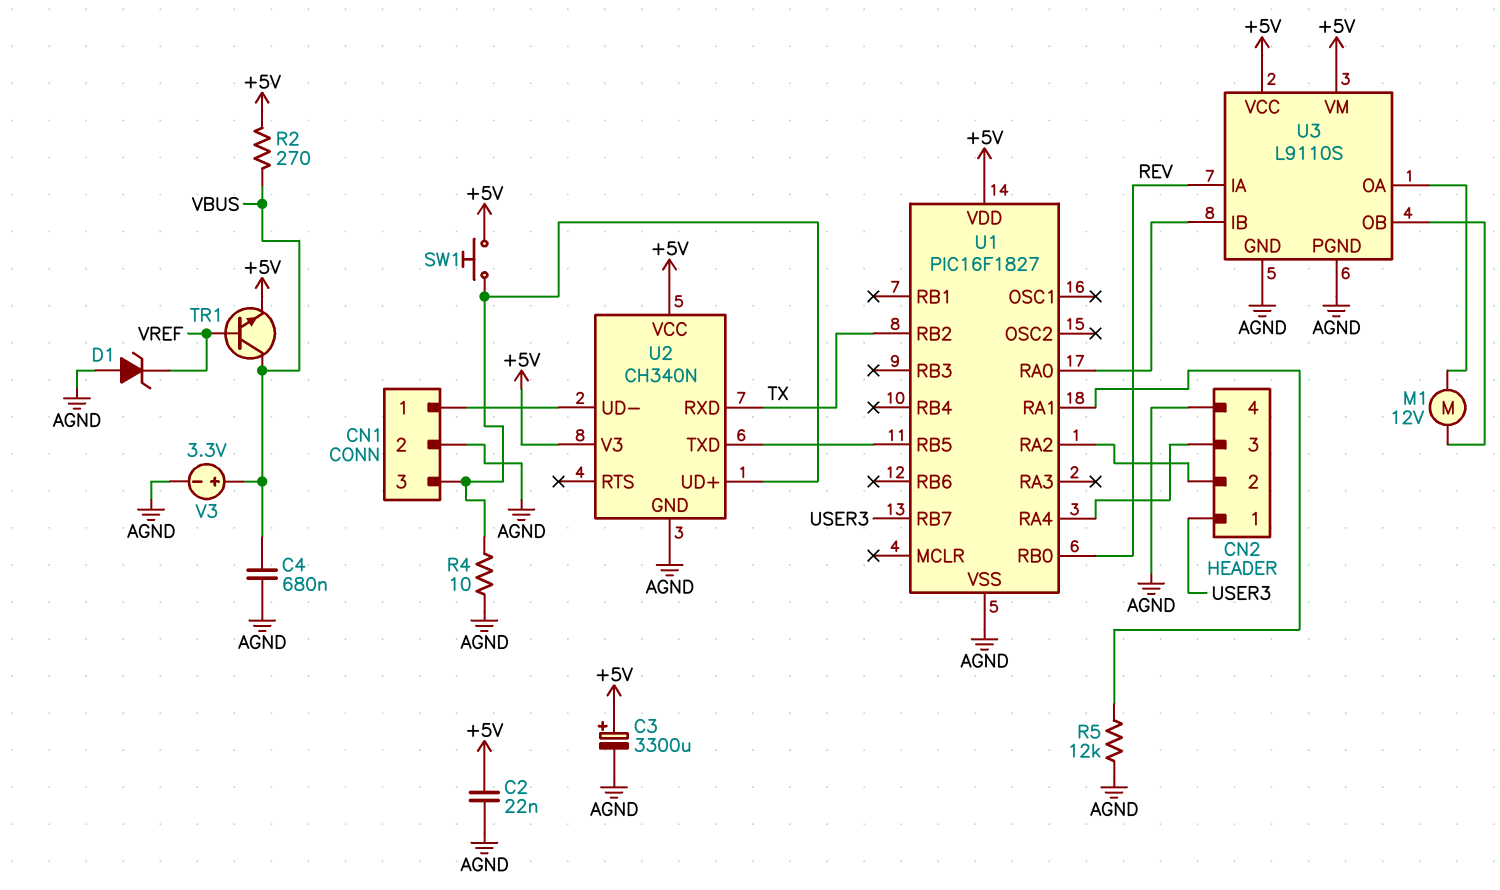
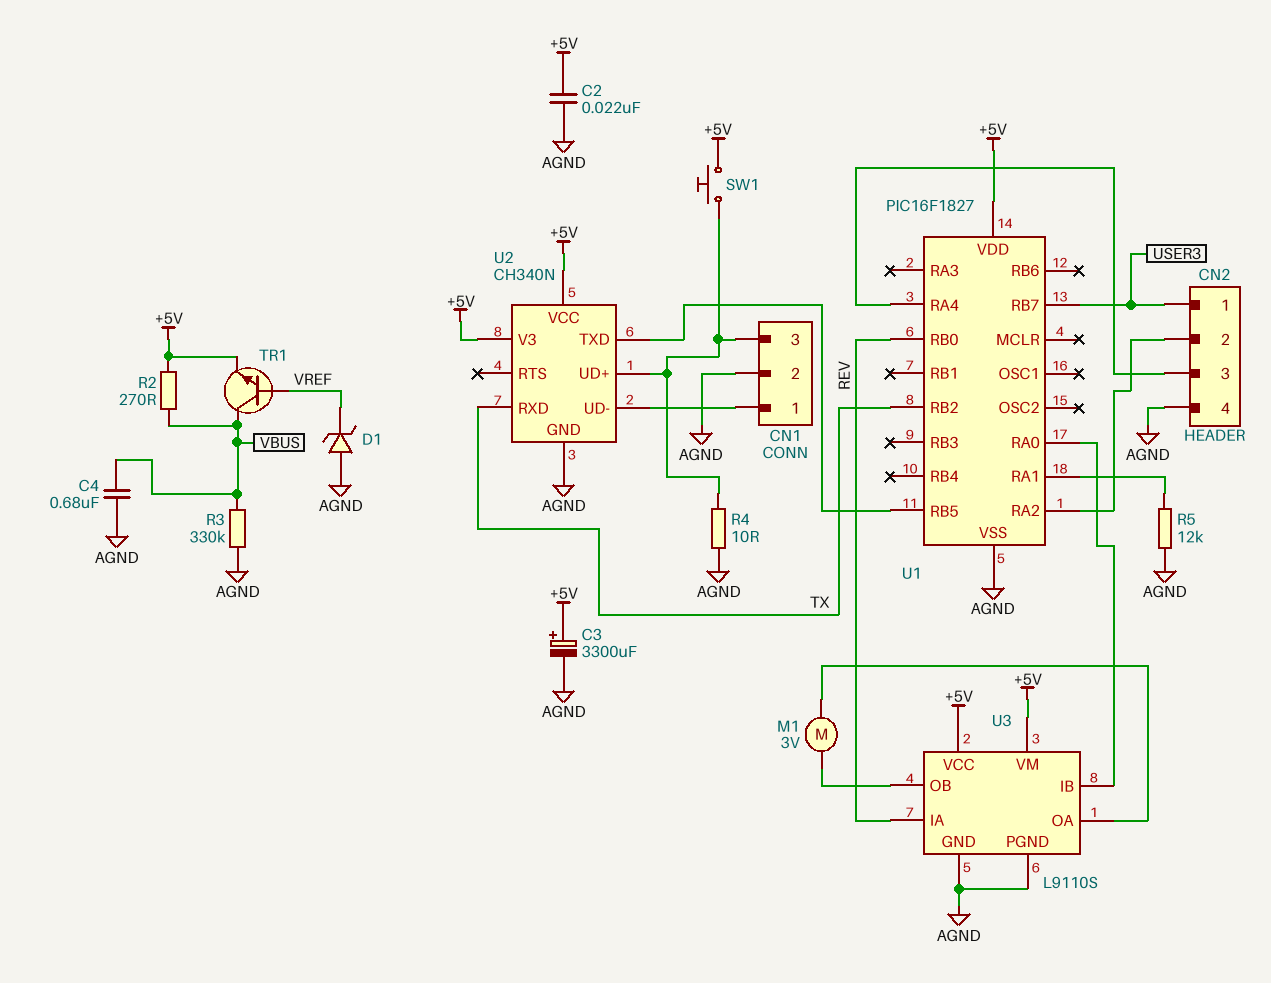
M1: motor 12V (U3/OA, U3/OB) -> motor 3V (U3/OA, U3/OB)
R3: none -> 330k (AGND, VBUS)
V3: 3.3V (plus VBUS, minus AGND) -> none

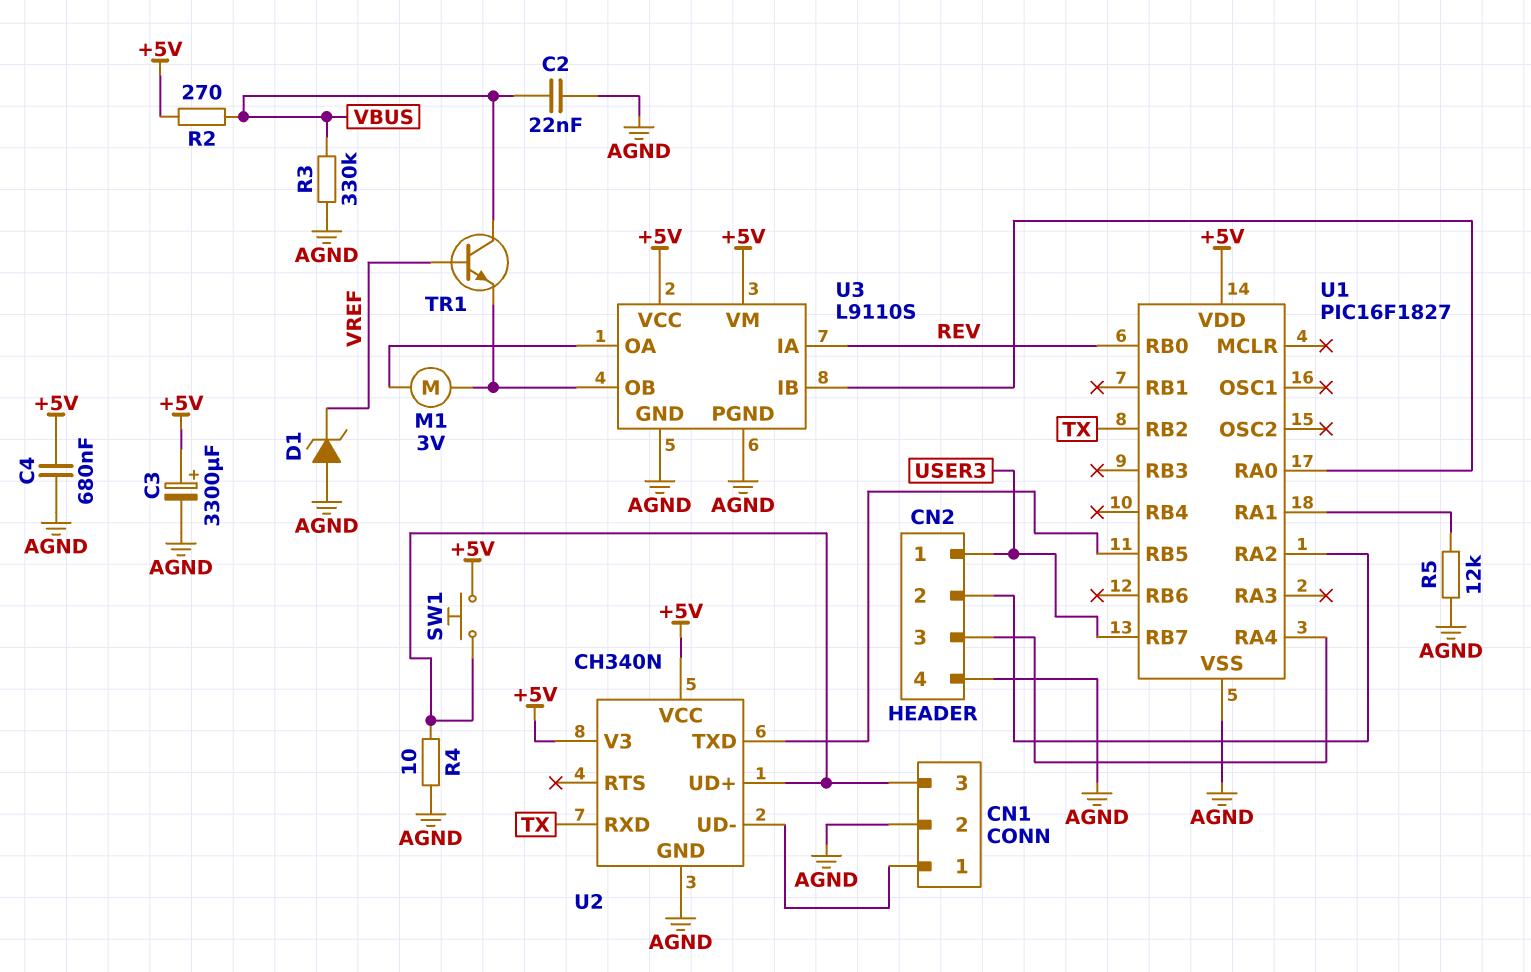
C2: 22nF (+5V, AGND) -> 22nF (AGND, VBUS)
C4: 680nF (AGND, VBUS) -> 680nF (+5V, AGND)
TR1: NPN (B VREF, C VBUS, E +5V) -> NPN (B VREF, C VBUS, E U3/OB)

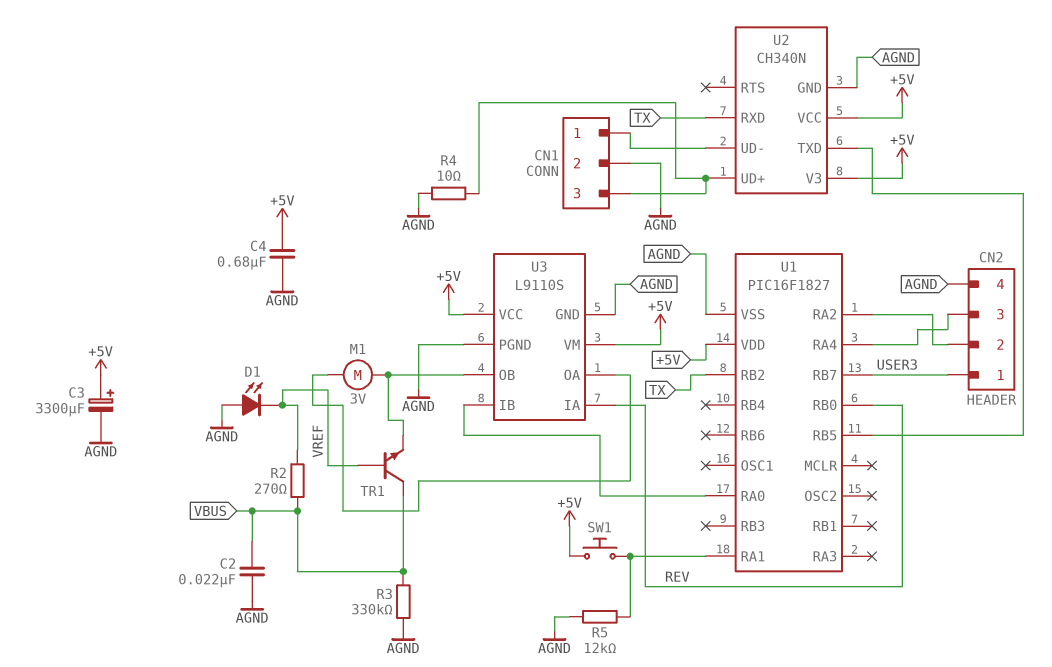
D1: zener (A AGND, K VREF) -> LED (A AGND, K VREF)
R2: 270 (+5V, VBUS) -> 270 (VBUS, VREF)
SW1: button (+5V, CN1/3) -> button (+5V, U1/RA1)

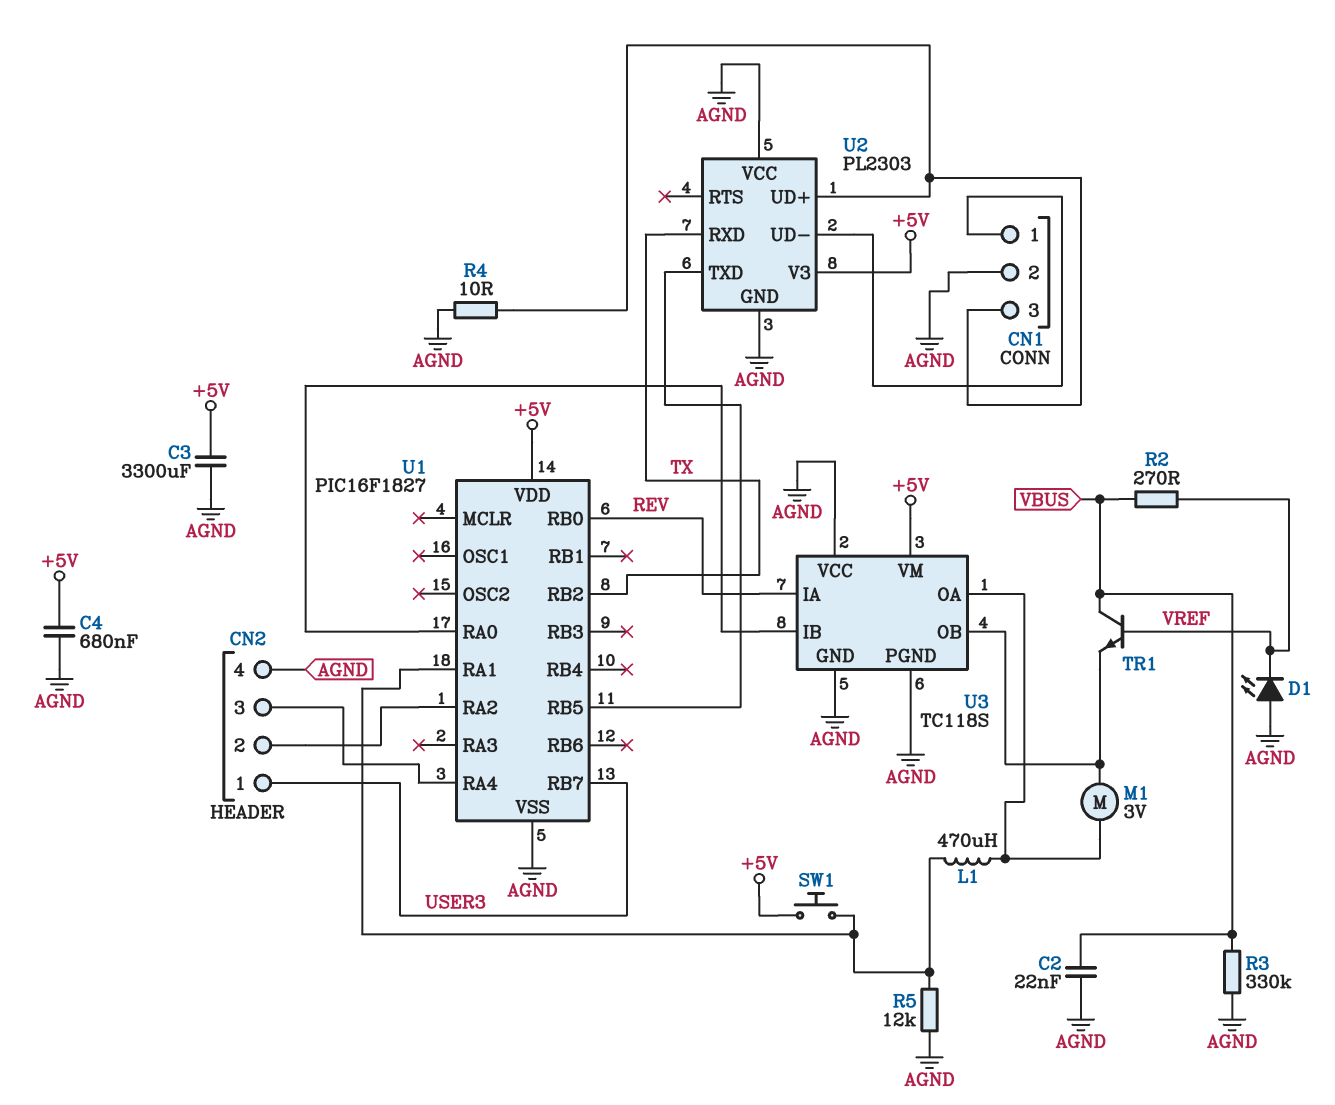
C3: 3300uF (plus +5V, minus AGND) -> 3300uF (+5V, AGND)
L1: none -> 470uH (U1/RA1, U3/OA)
U2: CH340N -> PL2303
U2 pin VCC: +5V -> AGND
U3: L9110S -> TC118S
U3 pin VCC: +5V -> AGND

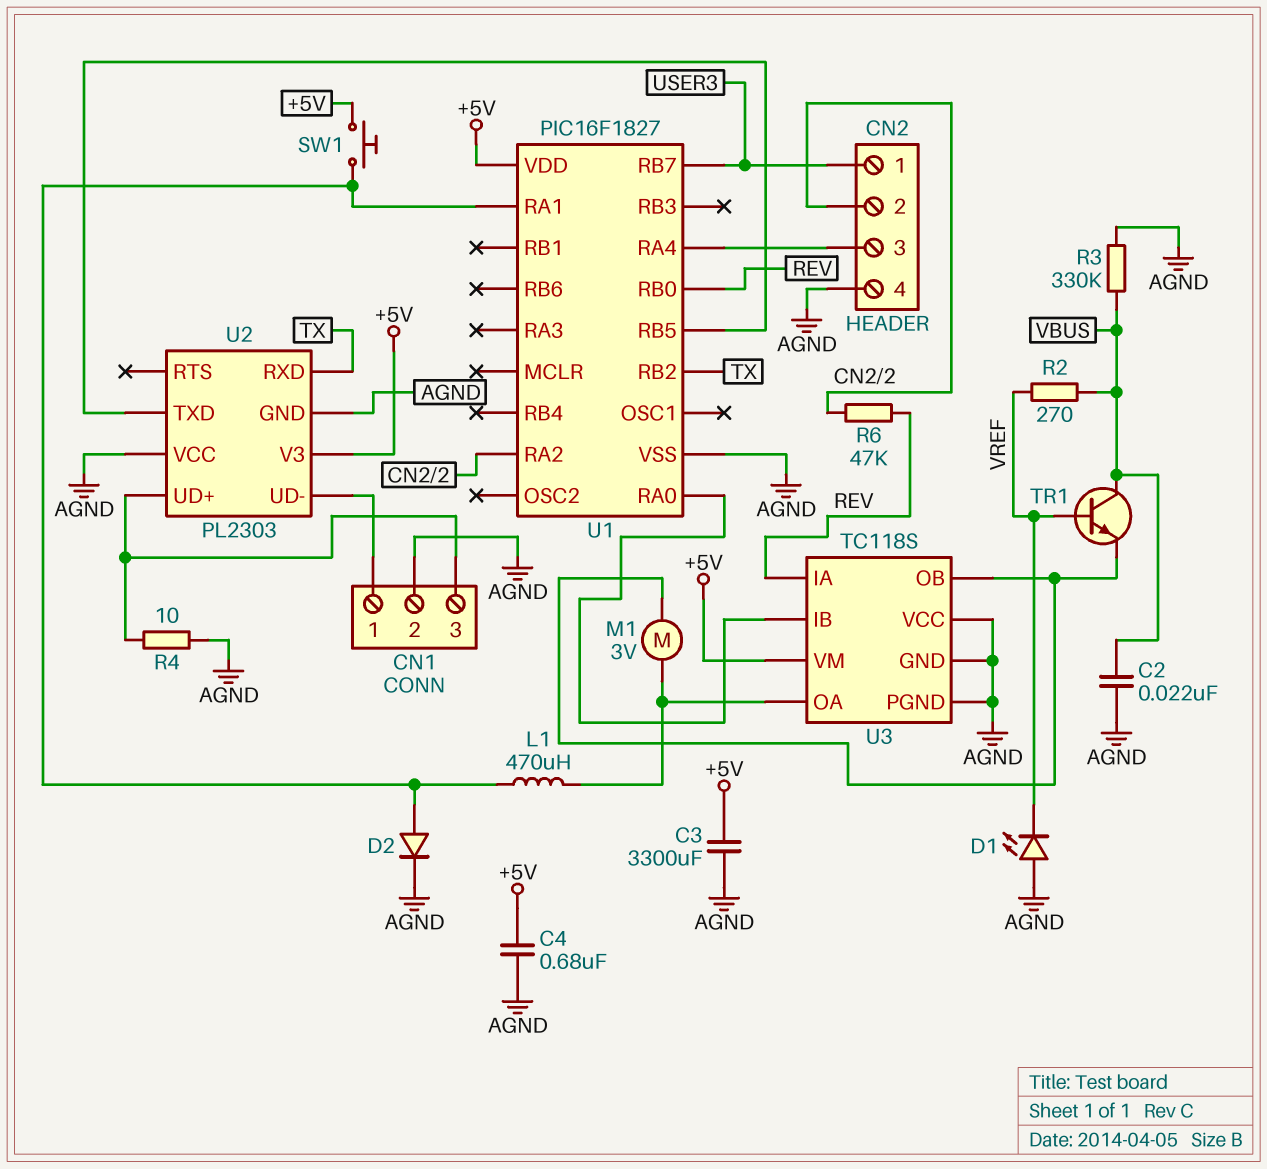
D2: none -> diode (A U1/RA1, K AGND)
R5: 12k (AGND, U1/RA1) -> none
R6: none -> 47k (CN2/2, REV)

